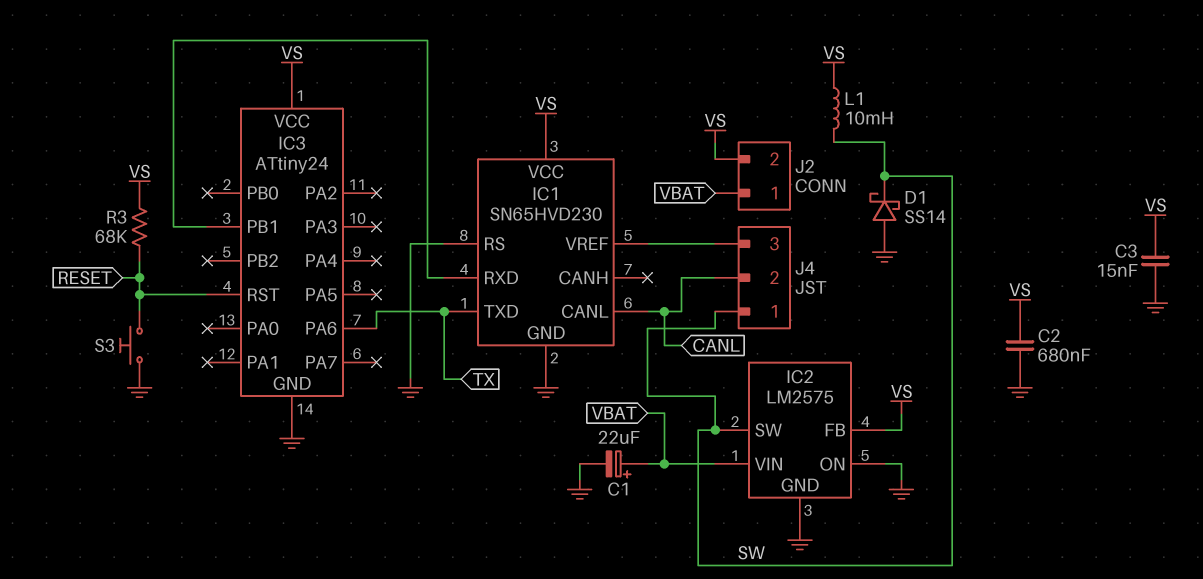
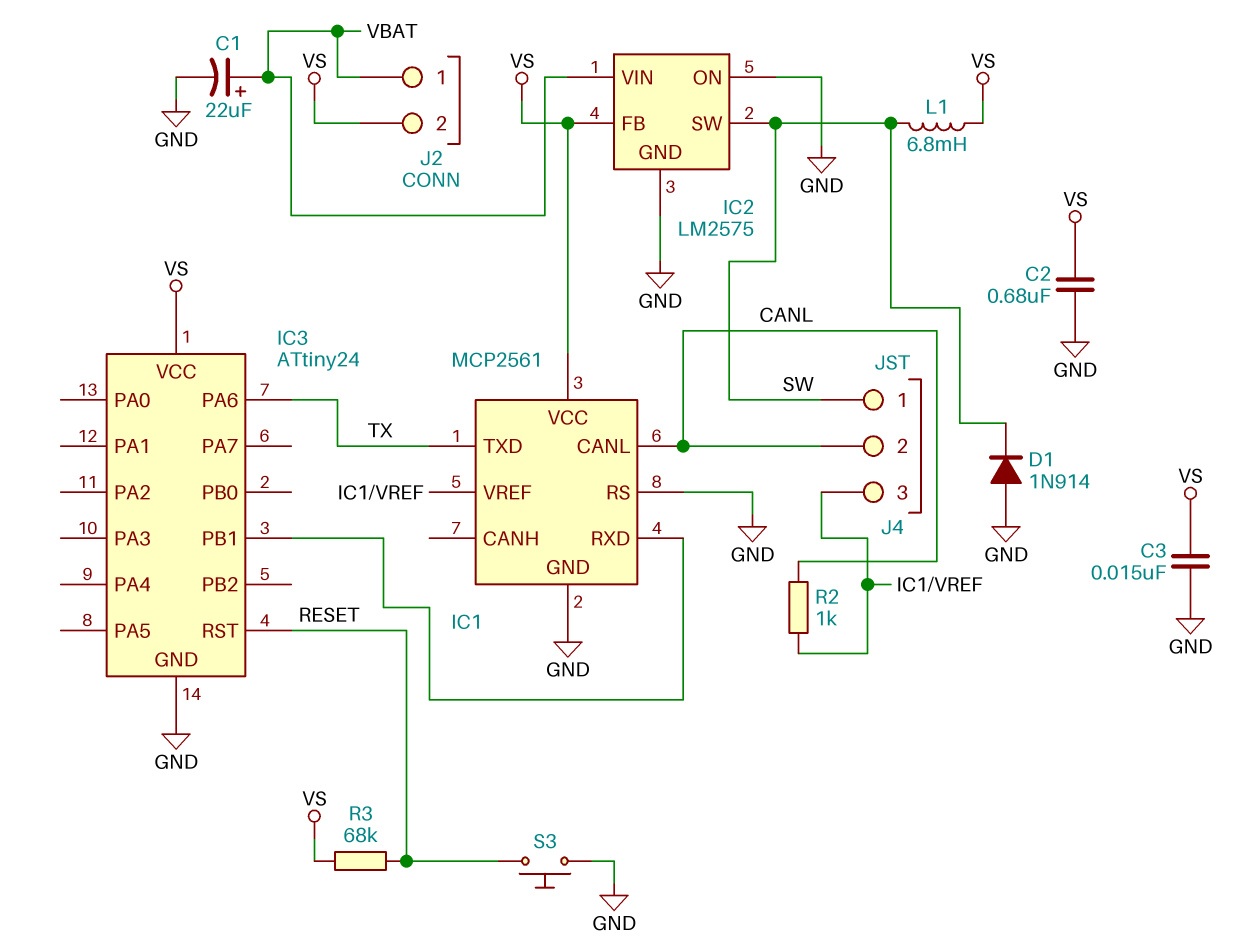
D1: schottky SS14 (A GND, K SW) -> diode 1N914 (A GND, K SW)
IC1: SN65HVD230 -> MCP2561
L1: 10mH (SW, VS) -> 6.8mH (SW, VS)
R2: none -> 1k (CANL, IC1/VREF)

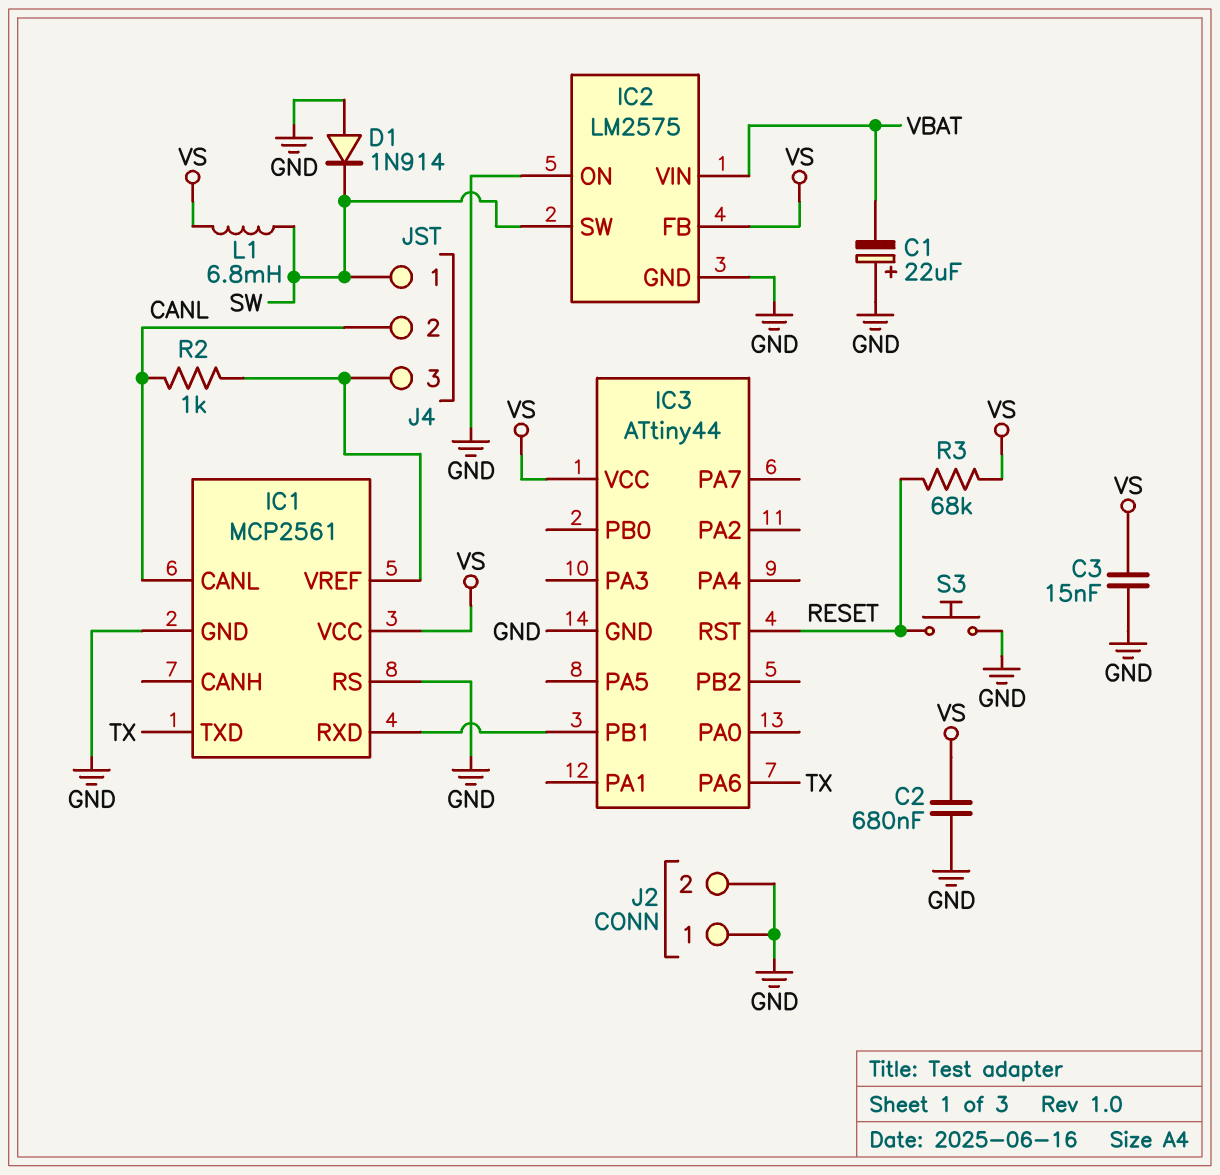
C1: 22uF (plus VBAT, minus GND) -> 22uF (plus GND, minus VBAT)
IC3: ATtiny24 -> ATtiny44
J2 pin 1: VBAT -> GND
J2 pin 2: VS -> GND

